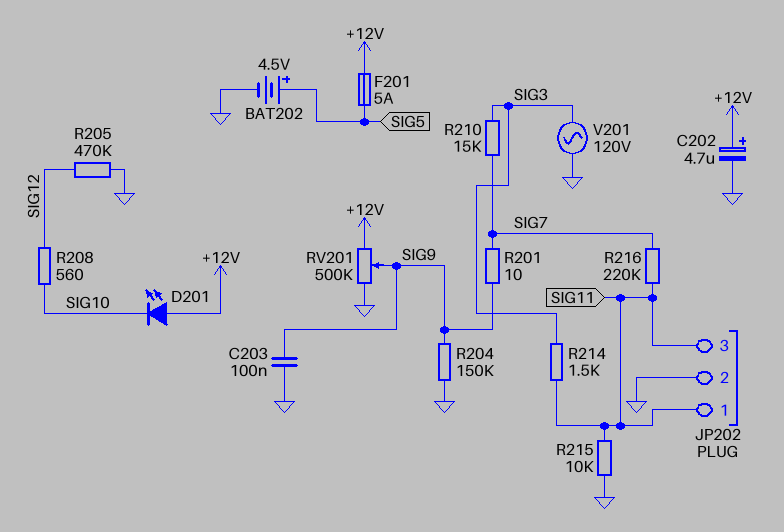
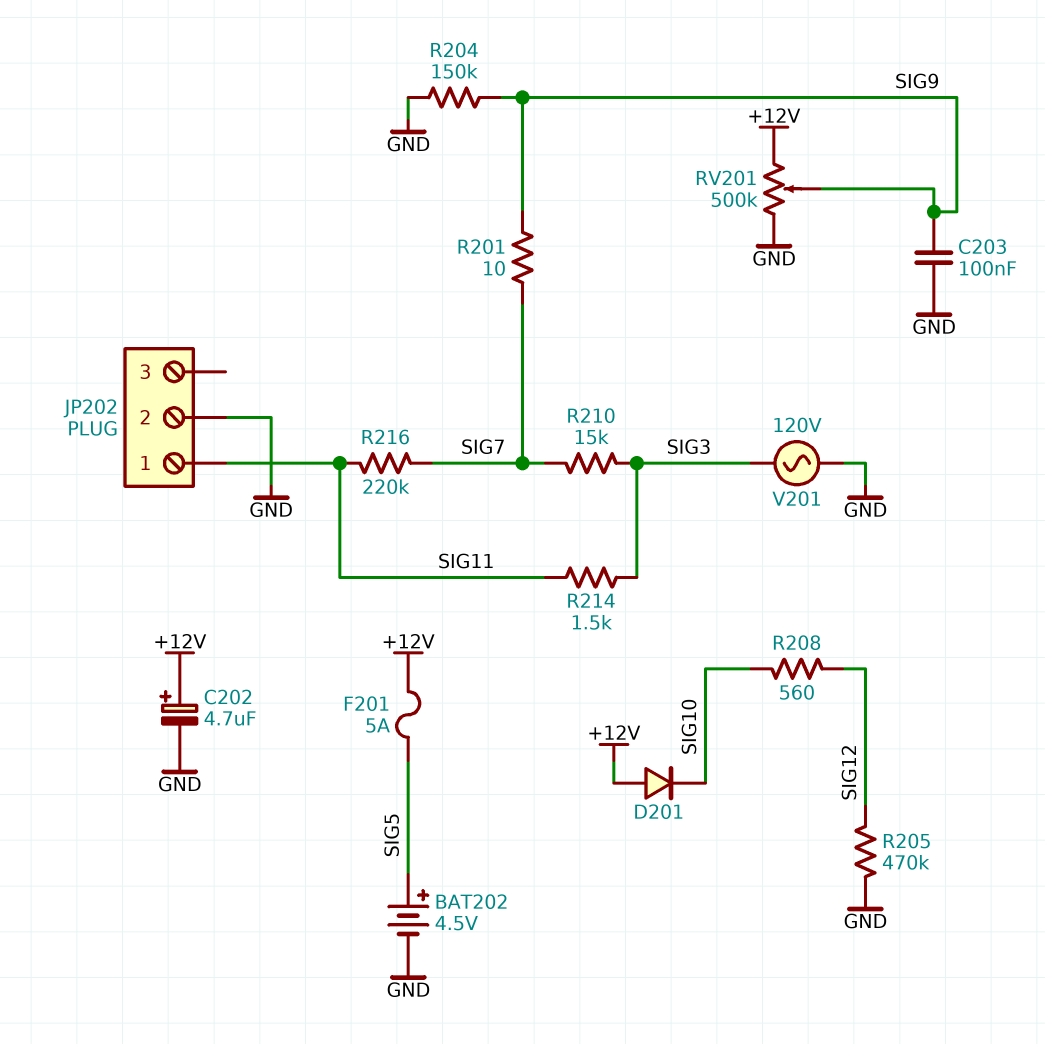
D201: LED (A +12V, K SIG10) -> diode (A +12V, K SIG10)
JP202 pin 3: SIG11 -> none
R215: 10k (GND, SIG11) -> none

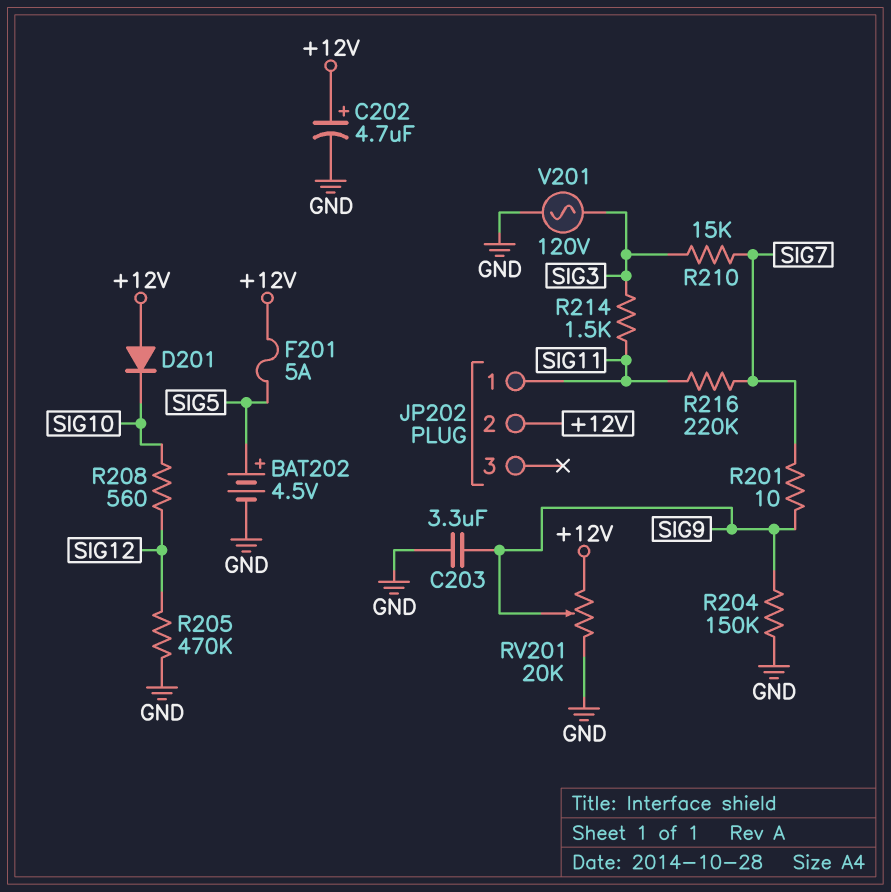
C203: 100nF (GND, SIG9) -> 3.3uF (GND, SIG9)
JP202 pin 2: GND -> +12V
RV201: 500k (+12V, GND, wiper SIG9) -> 20k (+12V, GND, wiper SIG9)

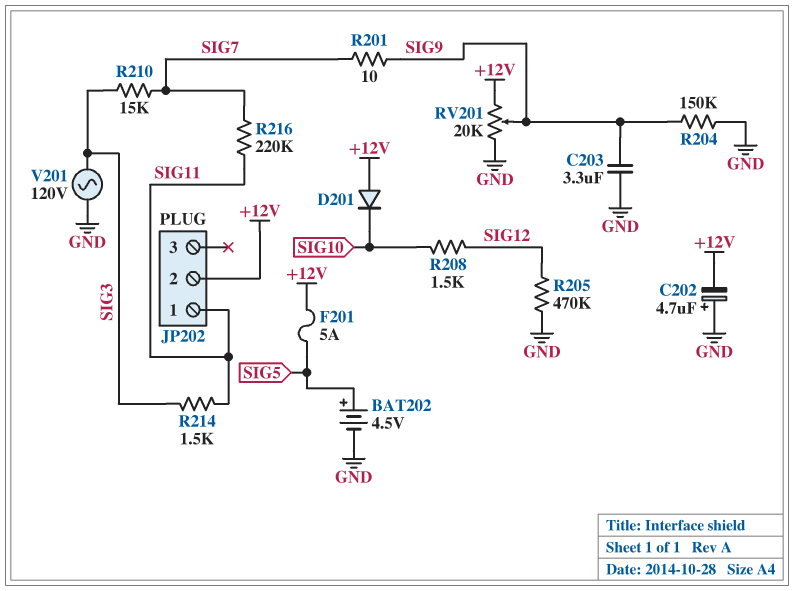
C202: 4.7uF (plus +12V, minus GND) -> 4.7uF (plus GND, minus +12V)
R208: 560 (SIG10, SIG12) -> 1.5k (SIG10, SIG12)

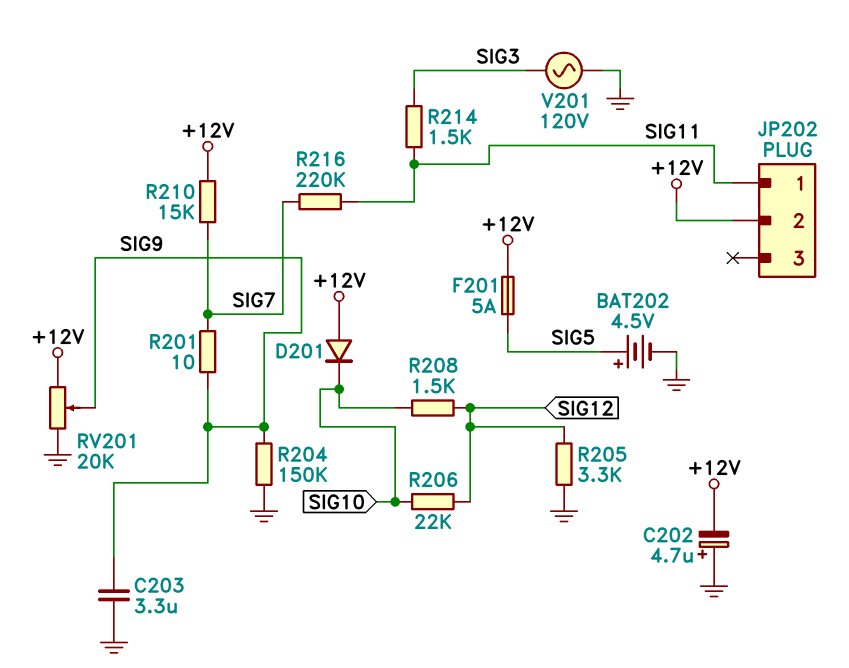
R205: 470k (GND, SIG12) -> 3.3k (GND, SIG12)
R206: none -> 22k (SIG10, SIG12)
R210: 15k (SIG3, SIG7) -> 15k (+12V, SIG7)

